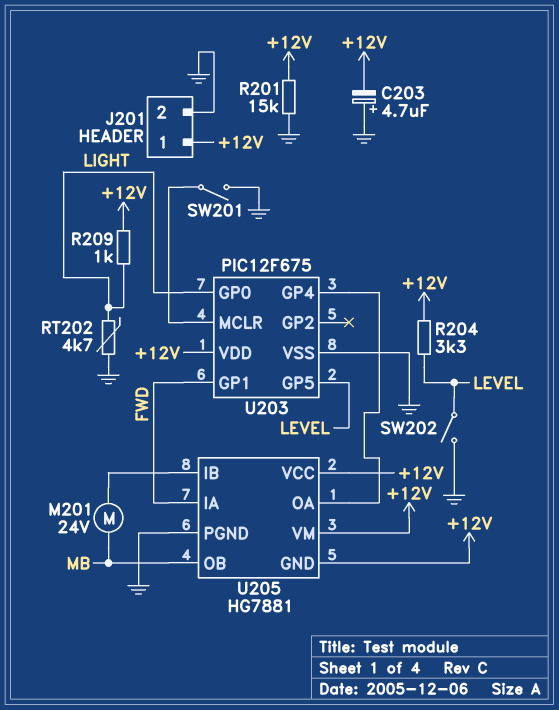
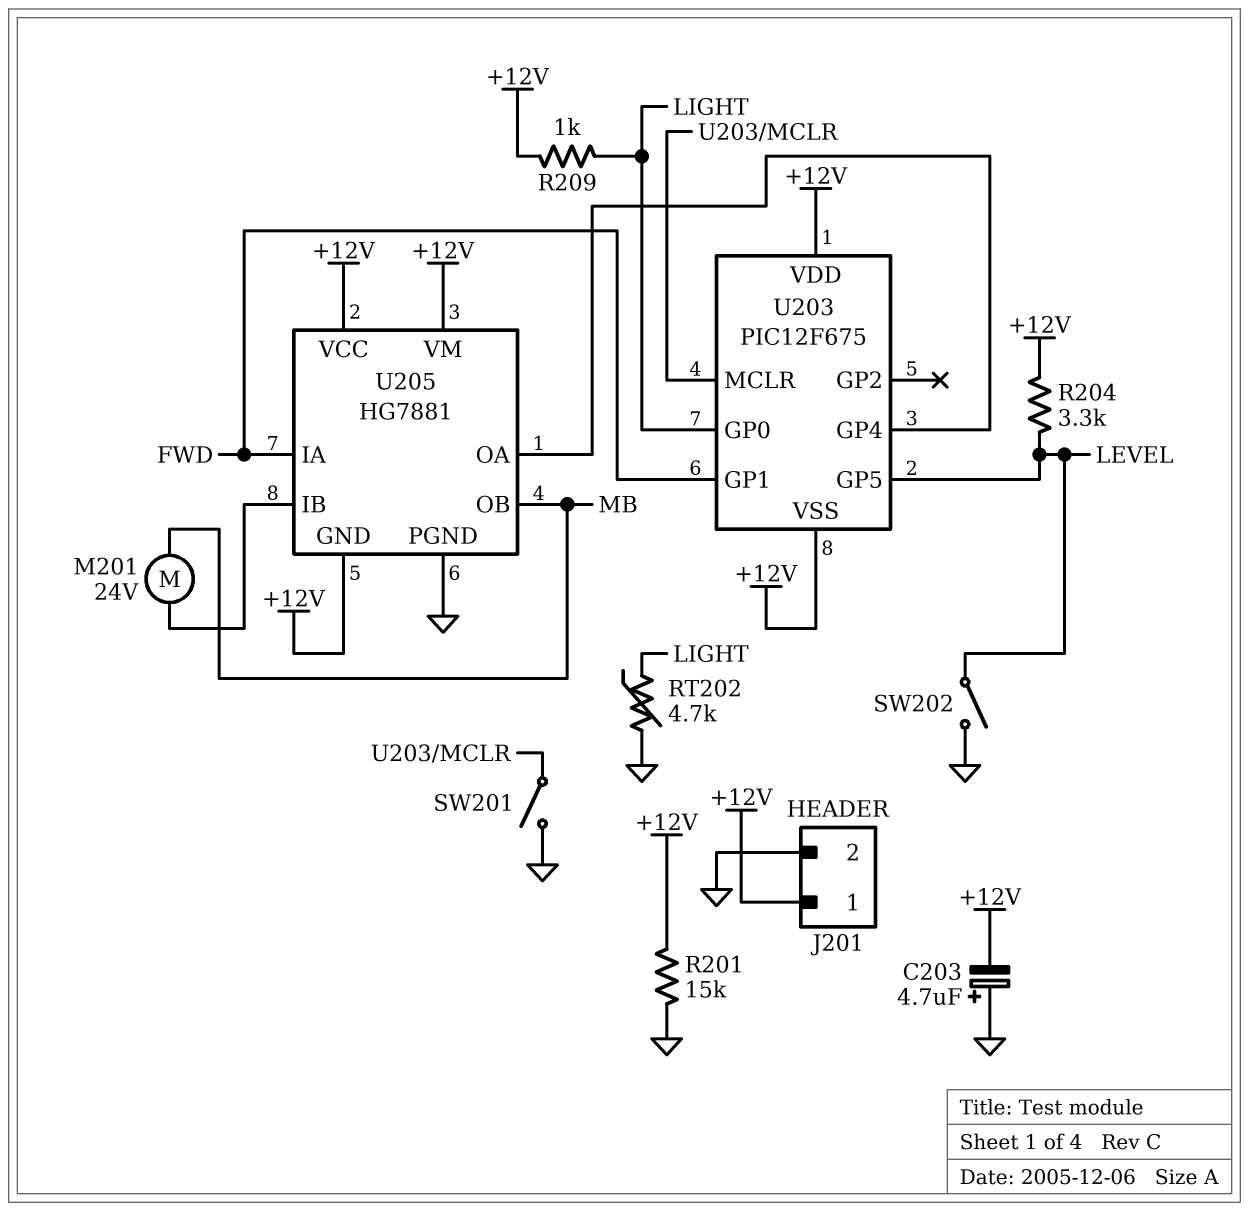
U203 pin VSS: GND -> +12V

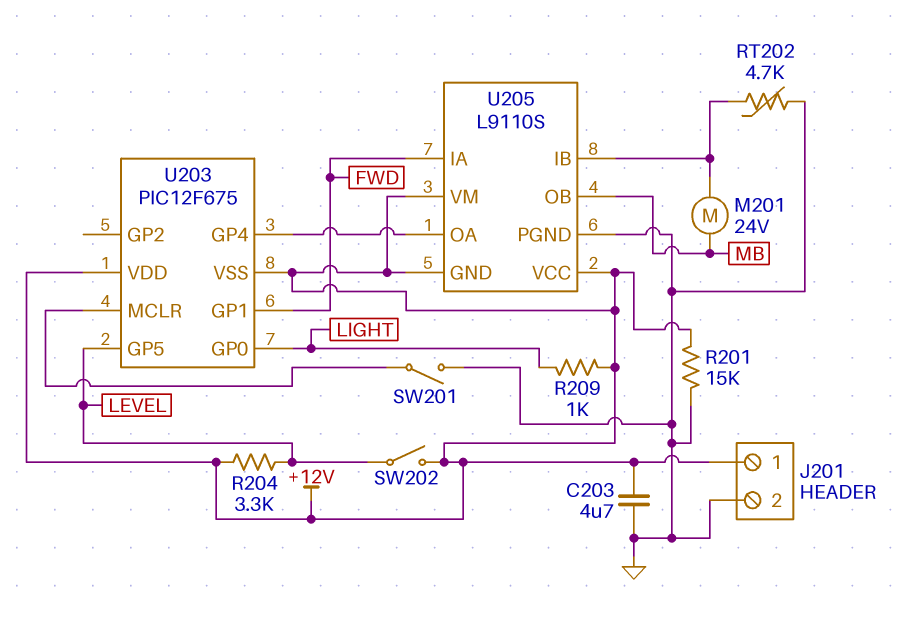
C203: 4.7uF (plus GND, minus +12V) -> 4.7uF (+12V, GND)
RT202: 4.7k (GND, LIGHT) -> 4.7k (GND, U205/IB)
SW202: switch (GND, LEVEL) -> switch (+12V, LEVEL)
U205: HG7881 -> L9110S

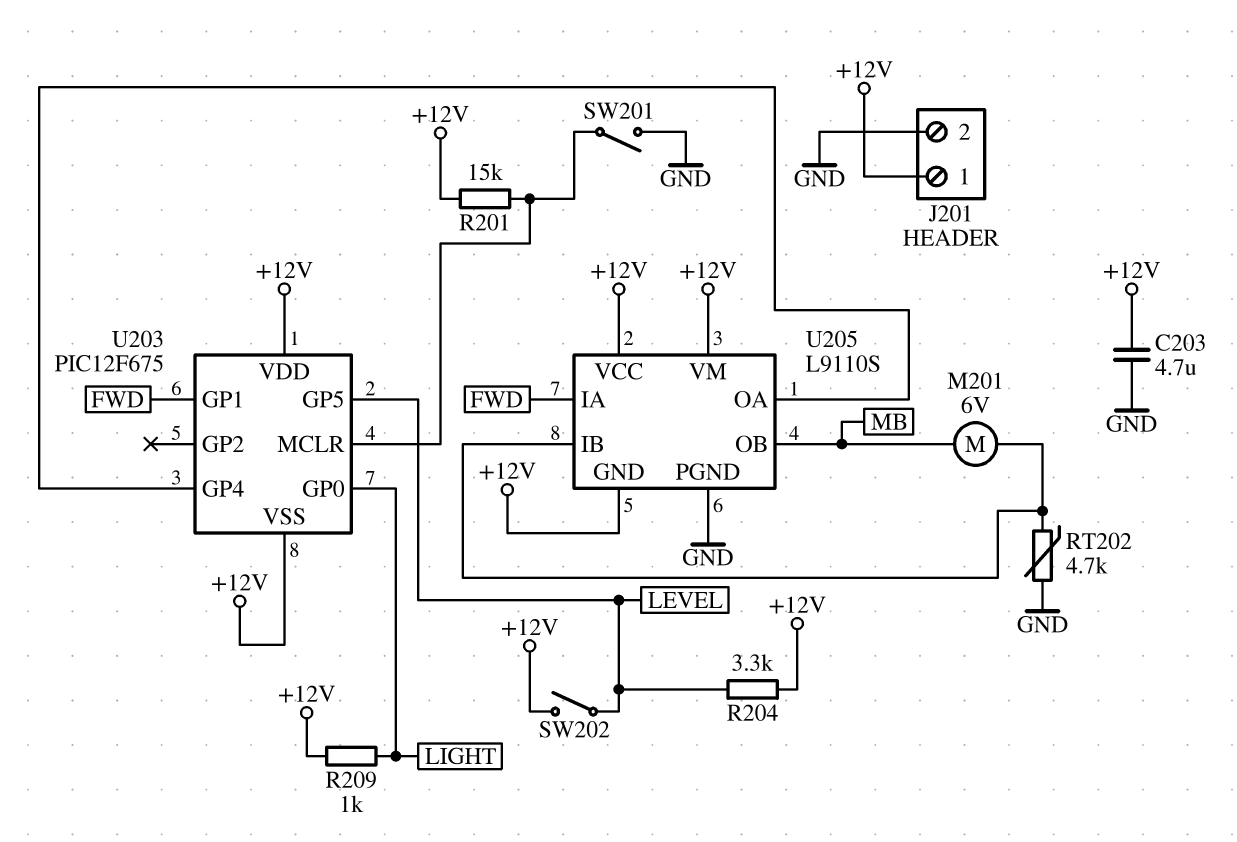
M201: motor 24V (MB, U205/IB) -> motor 6V (MB, U205/IB)
R201: 15k (+12V, GND) -> 15k (+12V, U203/MCLR)

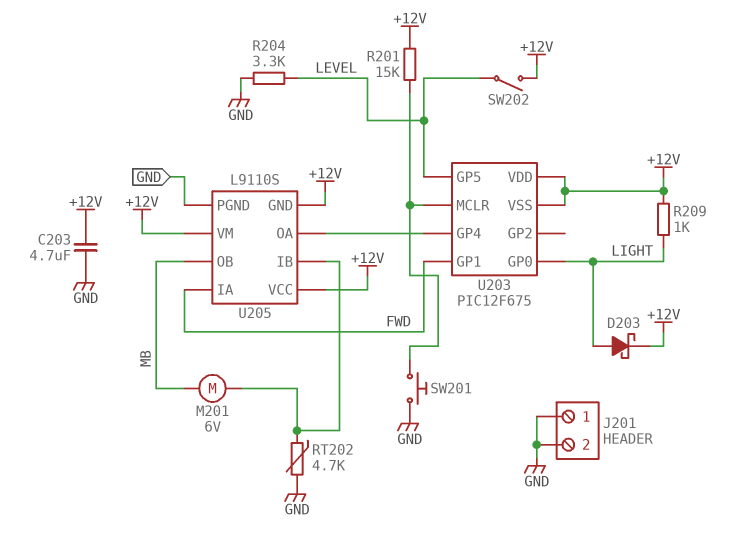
D203: none -> schottky (A LIGHT, K +12V)
J201 pin 1: +12V -> GND
R204: 3.3k (+12V, LEVEL) -> 3.3k (GND, LEVEL)
SW201: switch (GND, U203/MCLR) -> button (GND, U203/MCLR)

